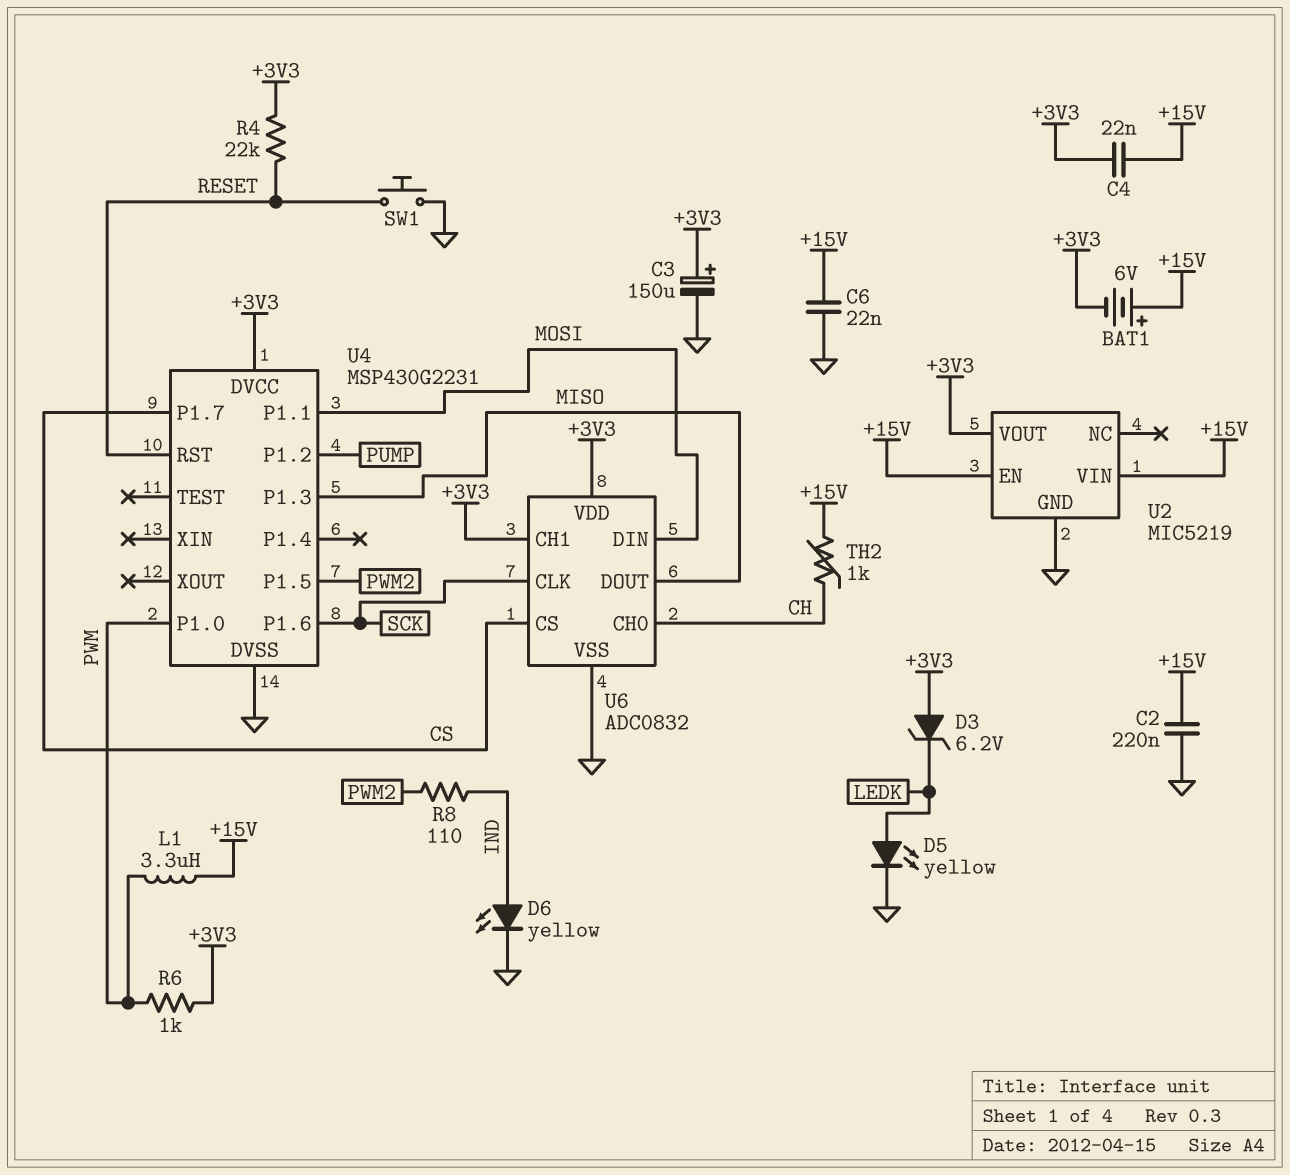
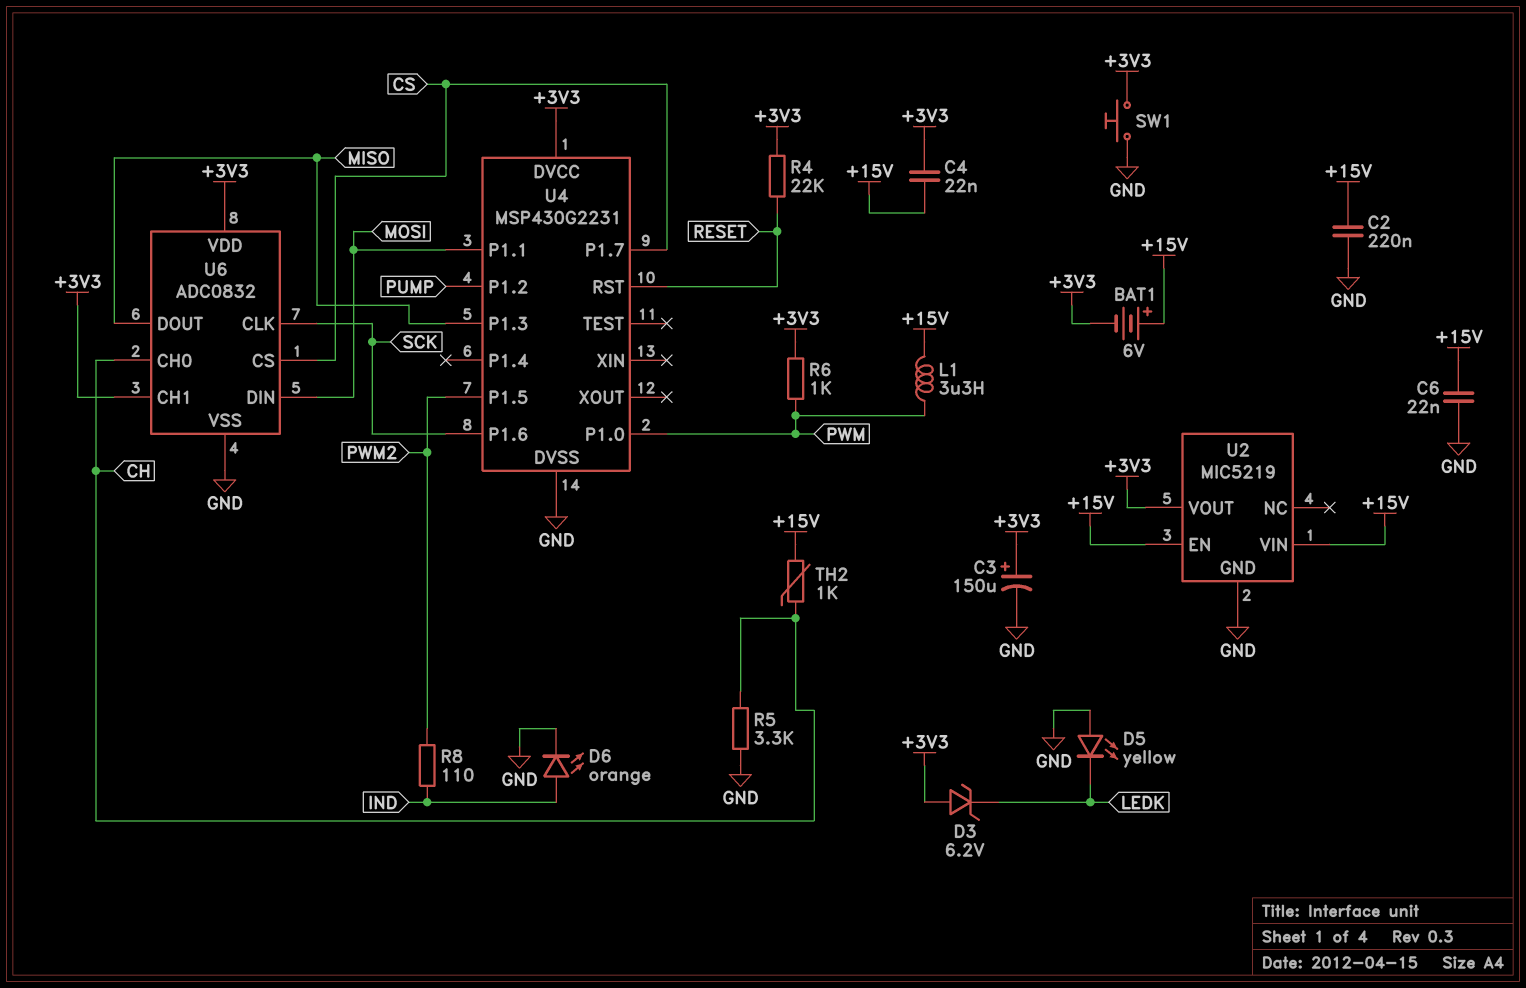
D5: LED yellow (A LEDK, K GND) -> LED yellow (A GND, K LEDK)
D6: LED yellow (A IND, K GND) -> LED orange (A IND, K GND)
R5: none -> 3.3k (CH, GND)
SW1: button (GND, RESET) -> button (+3V3, GND)

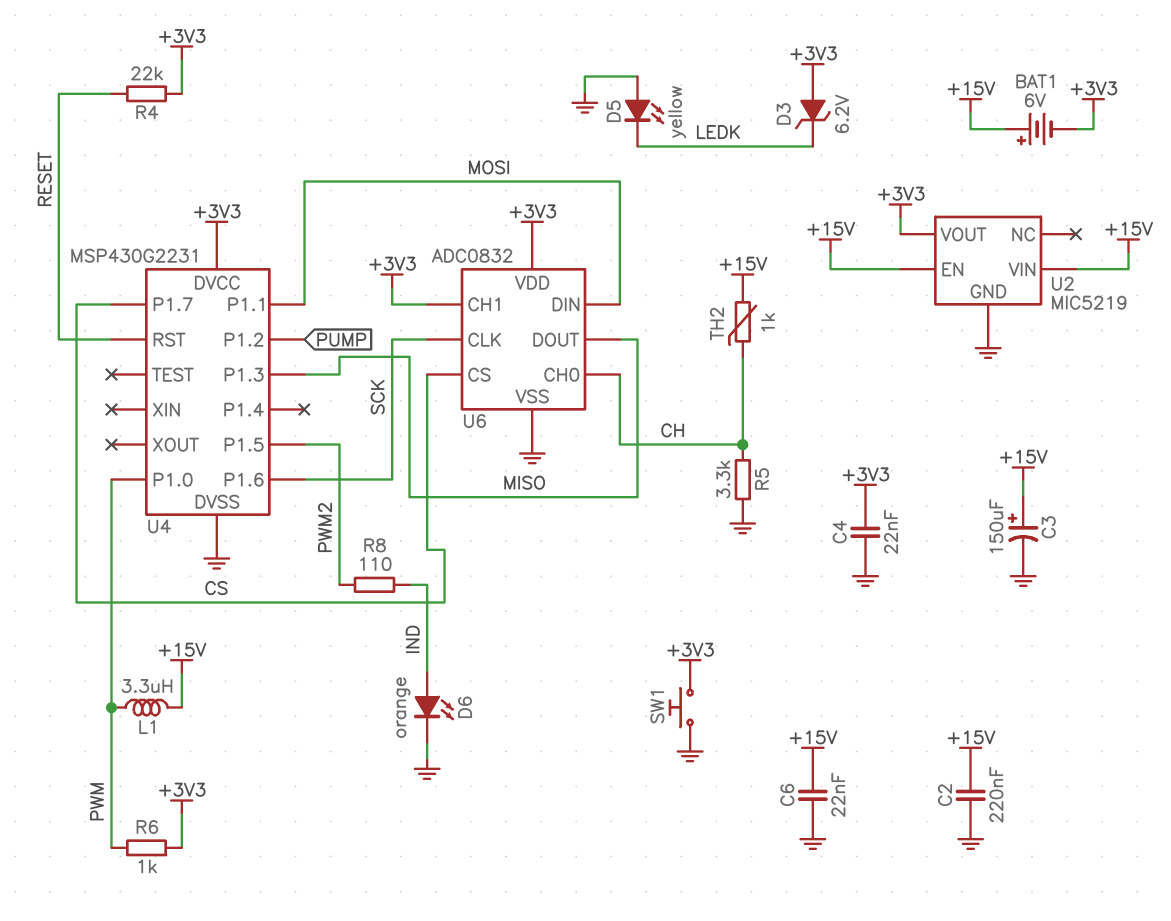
C3: 150uF (plus +3V3, minus GND) -> 150uF (plus +15V, minus GND)
C4: 22nF (+3V3, +15V) -> 22nF (+3V3, GND)

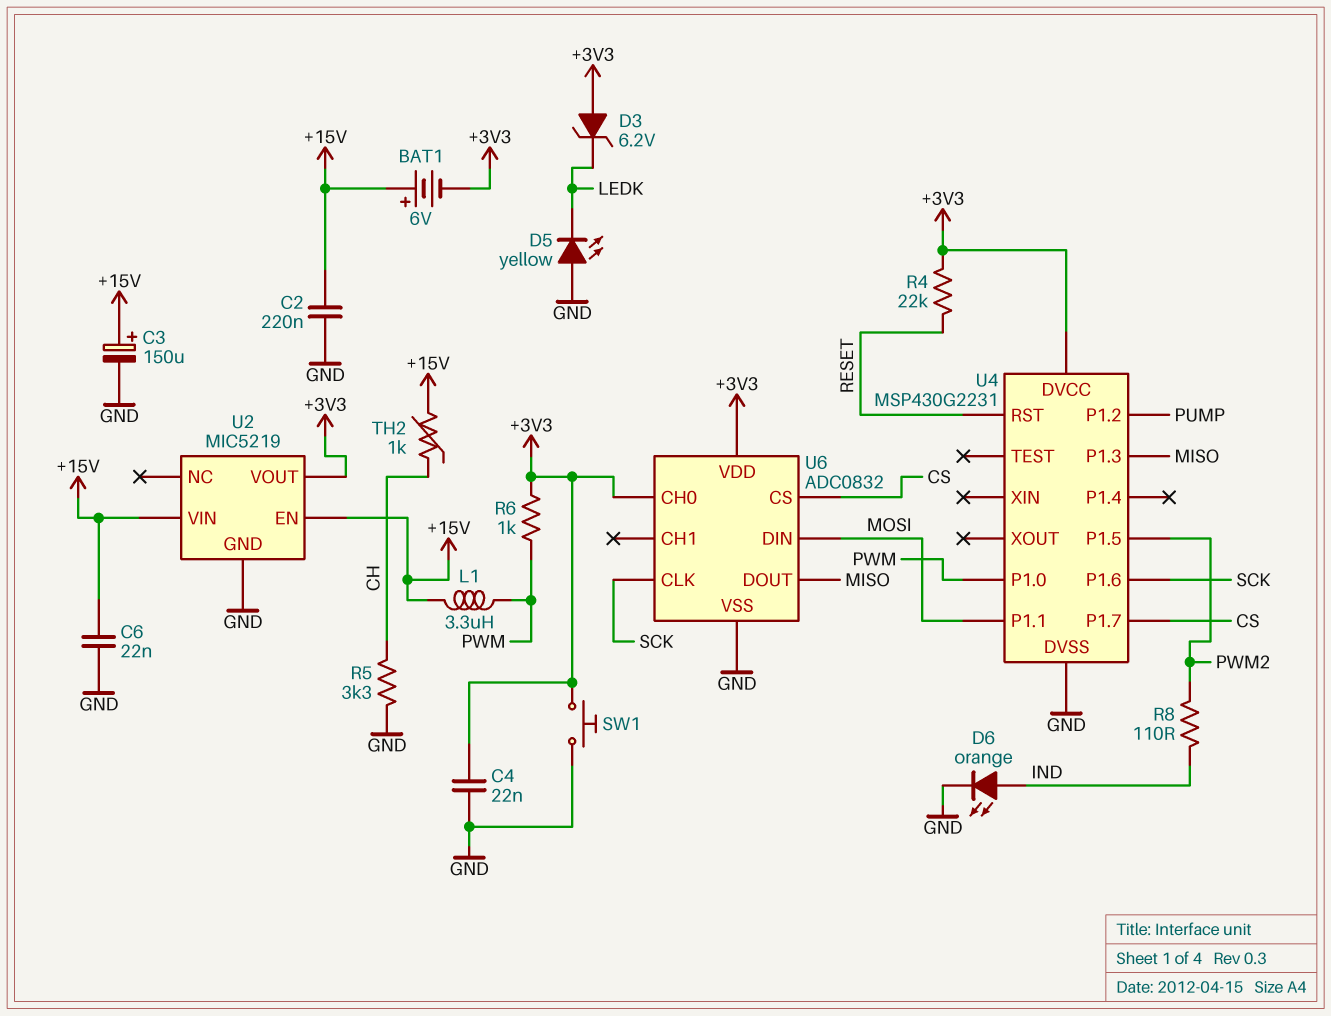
U6 pin CH0: CH -> +3V3
U6 pin CH1: +3V3 -> none

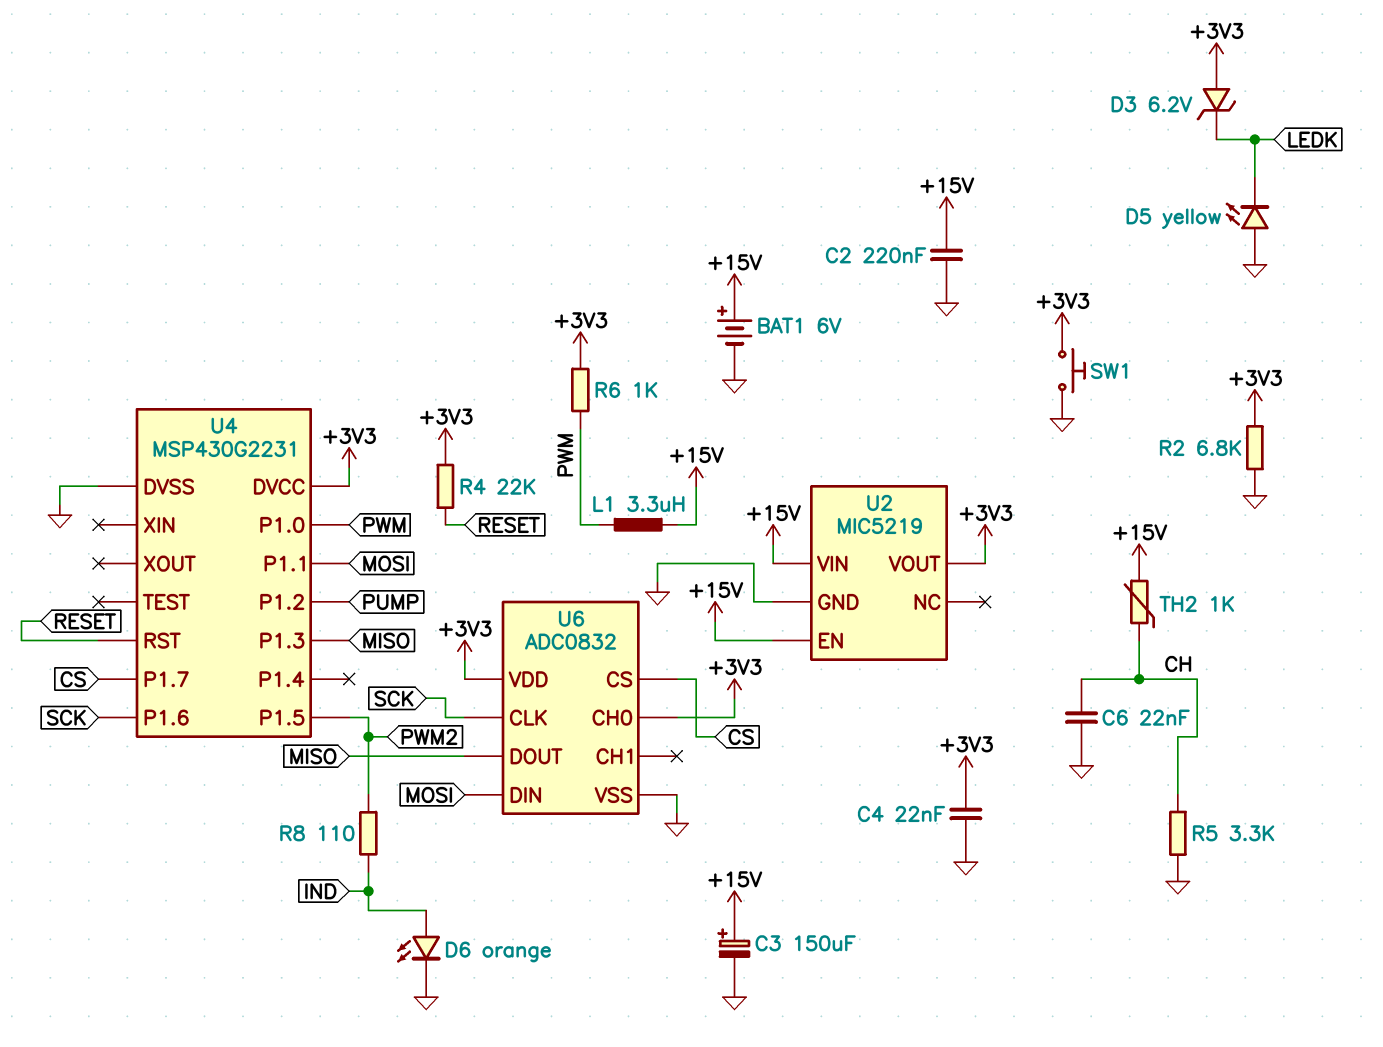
BAT1: 6V (plus +15V, minus +3V3) -> 6V (plus +15V, minus GND)
C6: 22nF (+15V, GND) -> 22nF (CH, GND)
R2: none -> 6.8k (+3V3, GND)

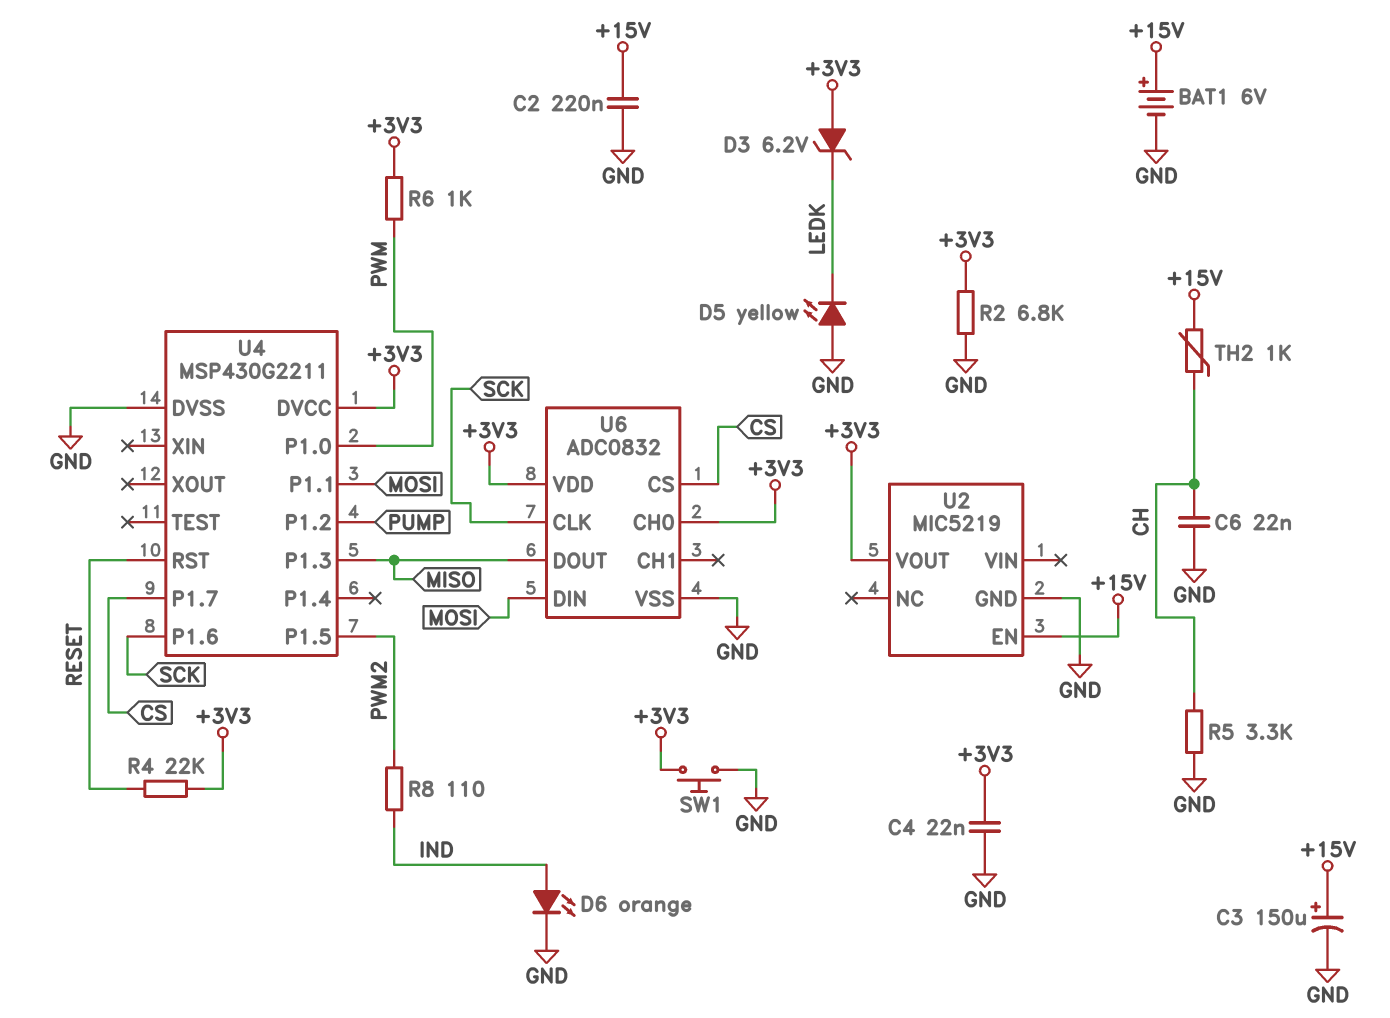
L1: 3.3uH (+15V, PWM) -> none
U2 pin VIN: +15V -> none
U4: MSP430G2231 -> MSP430G2211

